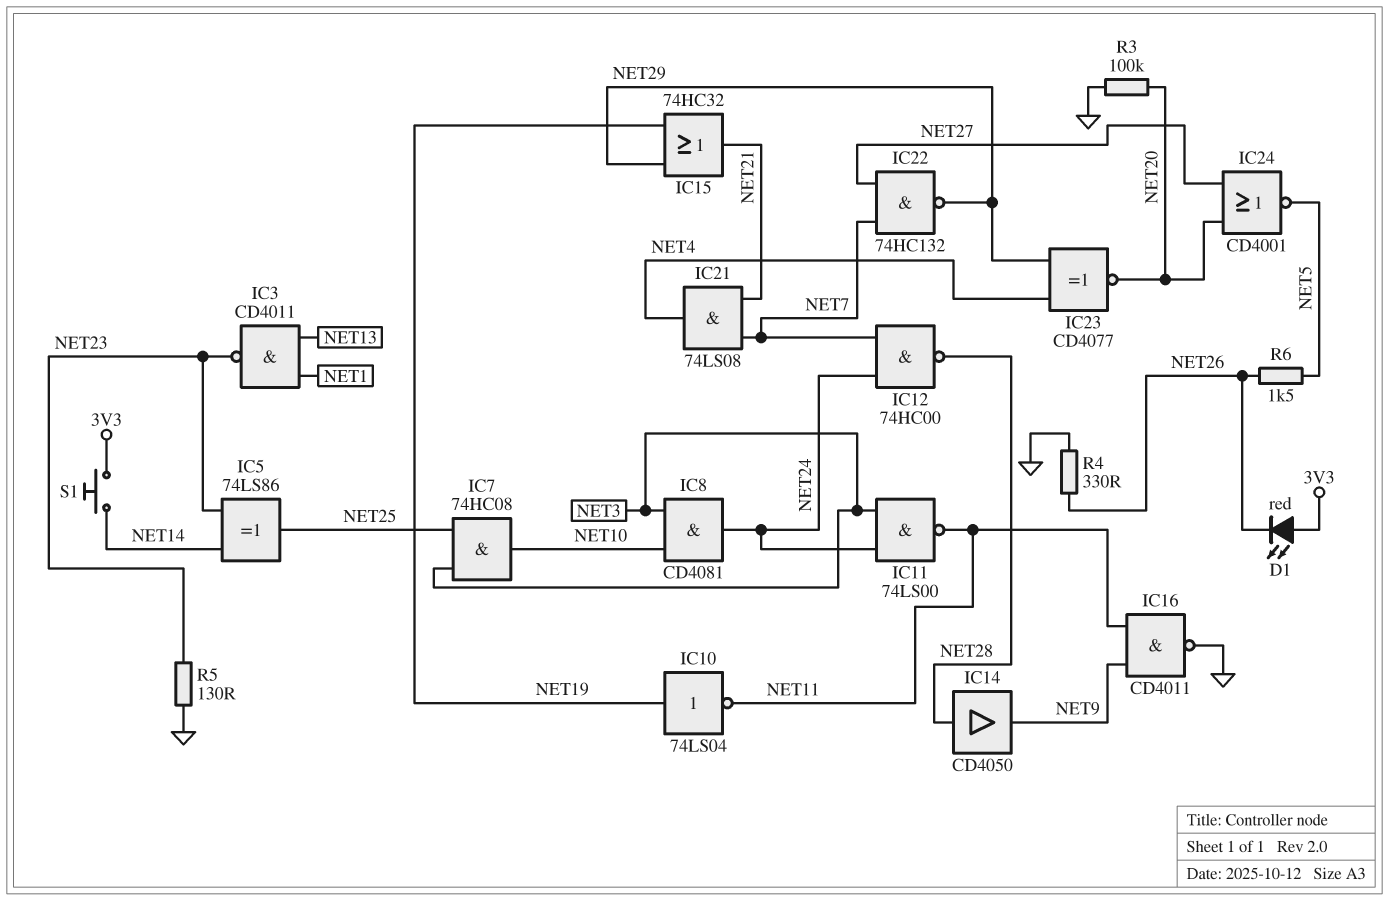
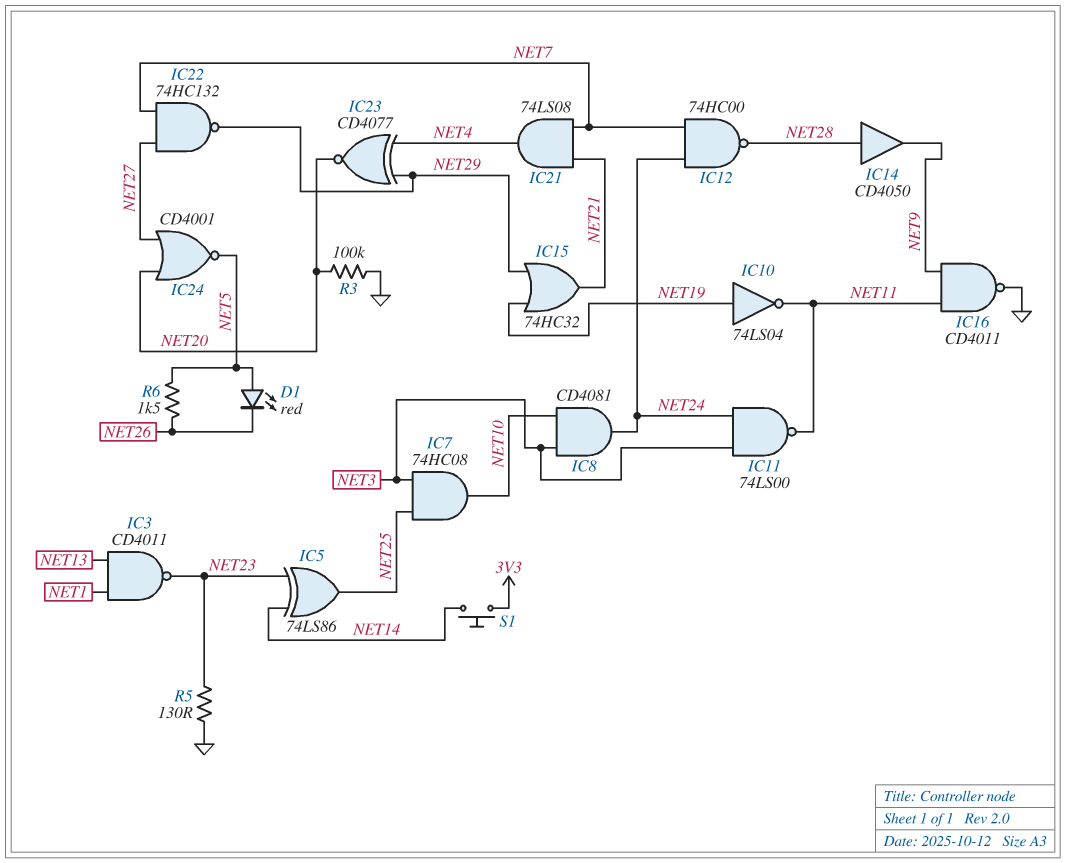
D1: LED red (A 3V3, K NET26) -> LED red (A NET5, K NET26)
R4: 330 (GND, NET26) -> none

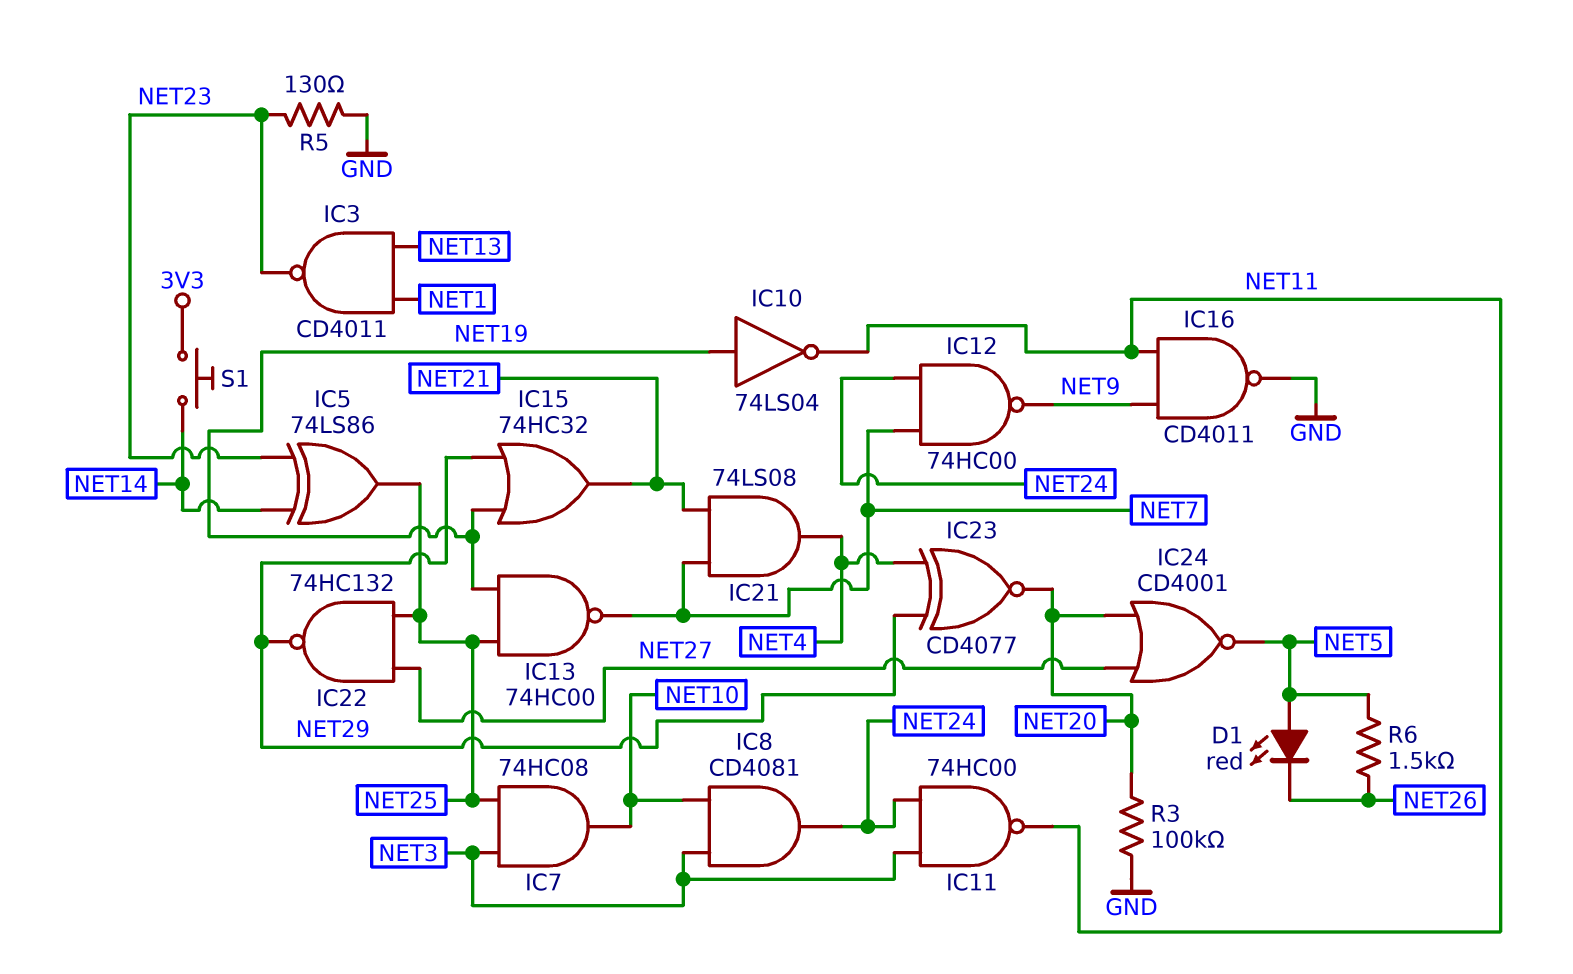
IC11: NAND 74LS00 (in NET3, in NET24, out NET11) -> NAND 74HC00 (in NET3, in NET24, out NET11)
IC12: NAND 74HC00 (in NET7, in NET24, out NET28) -> NAND 74HC00 (in NET7, in NET24, out NET9)
IC13: none -> NAND 74HC00 (in NET19, in NET25, out NET7)
IC14: buffer CD4050 (in NET28, out NET9) -> none
IC22: NAND 74HC132 (in NET7, in NET27, out NET29) -> NAND 74HC132 (in NET25, in NET27, out NET29)

